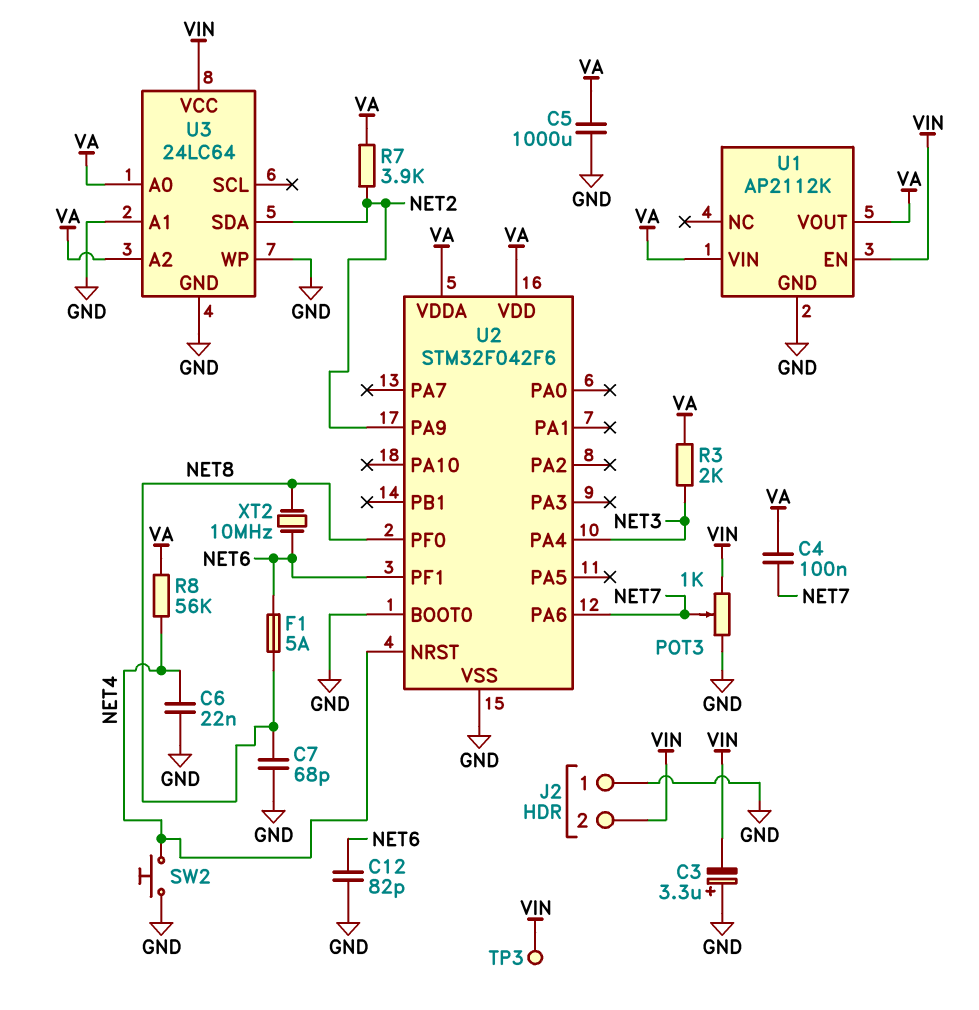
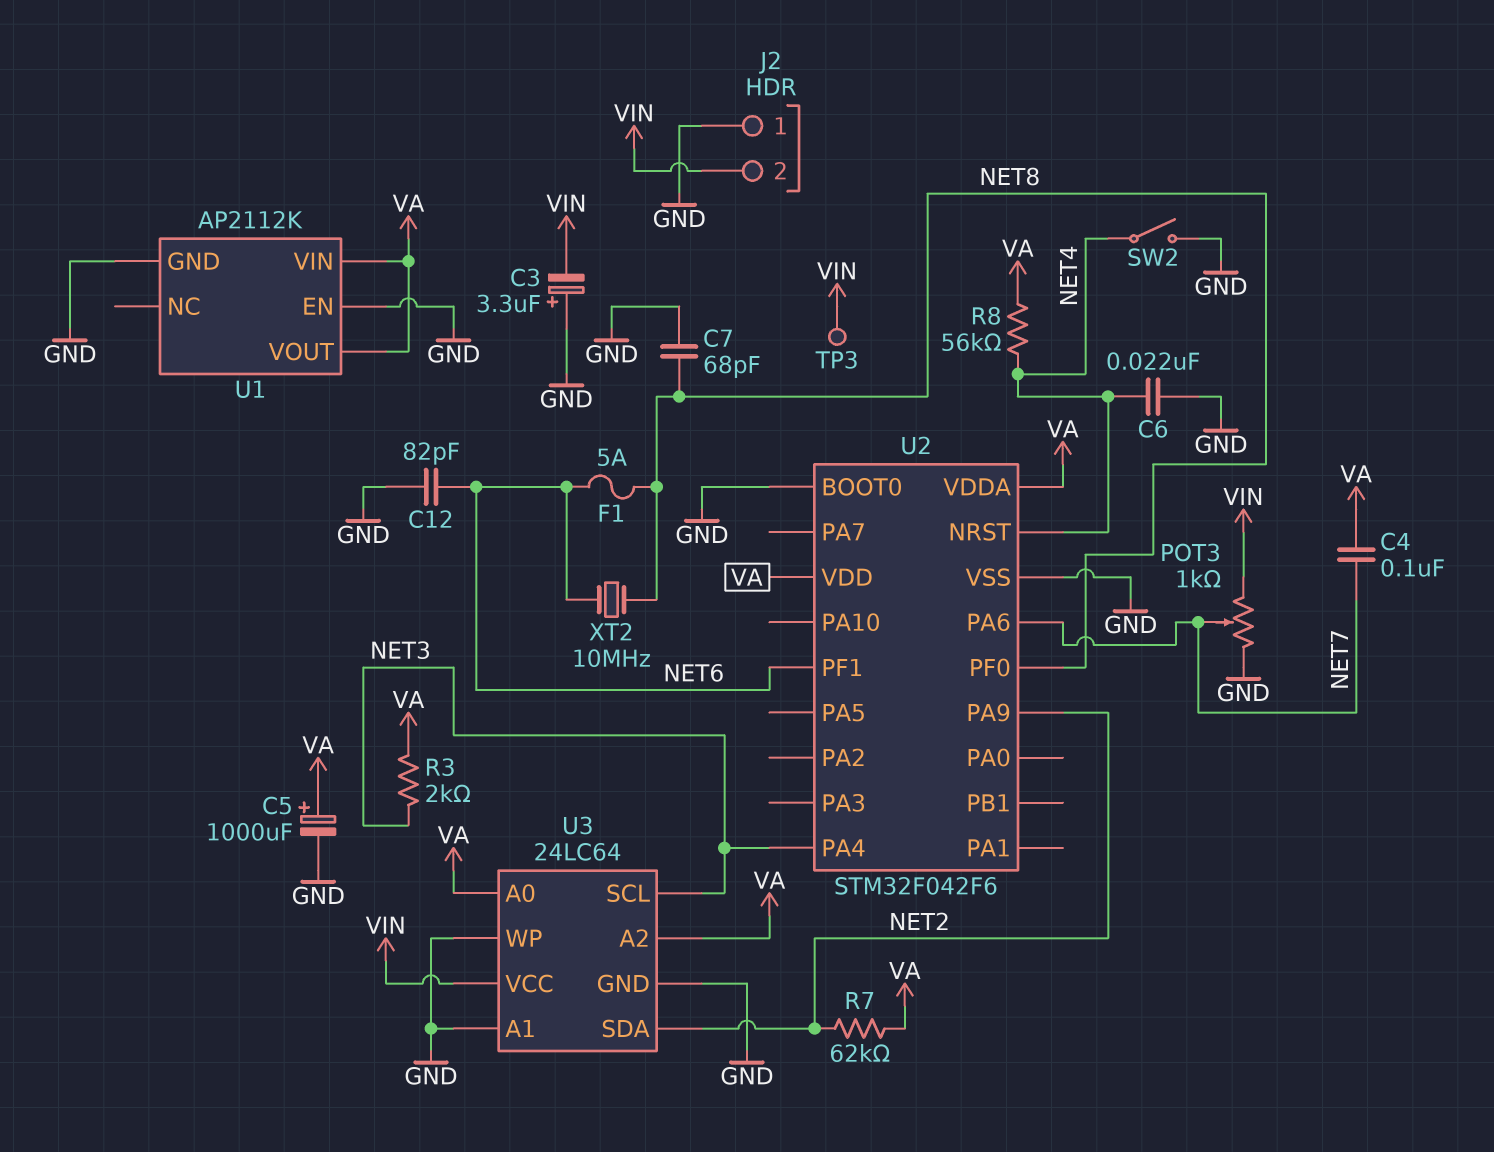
C5: 1000uF (GND, VA) -> 1000uF (plus VA, minus GND)
R7: 3.9k (NET2, VA) -> 62k (NET2, VA)
SW2: button (GND, NET4) -> switch (GND, NET4)
U1 pin EN: VIN -> GND
U3 pin SCL: none -> NET3

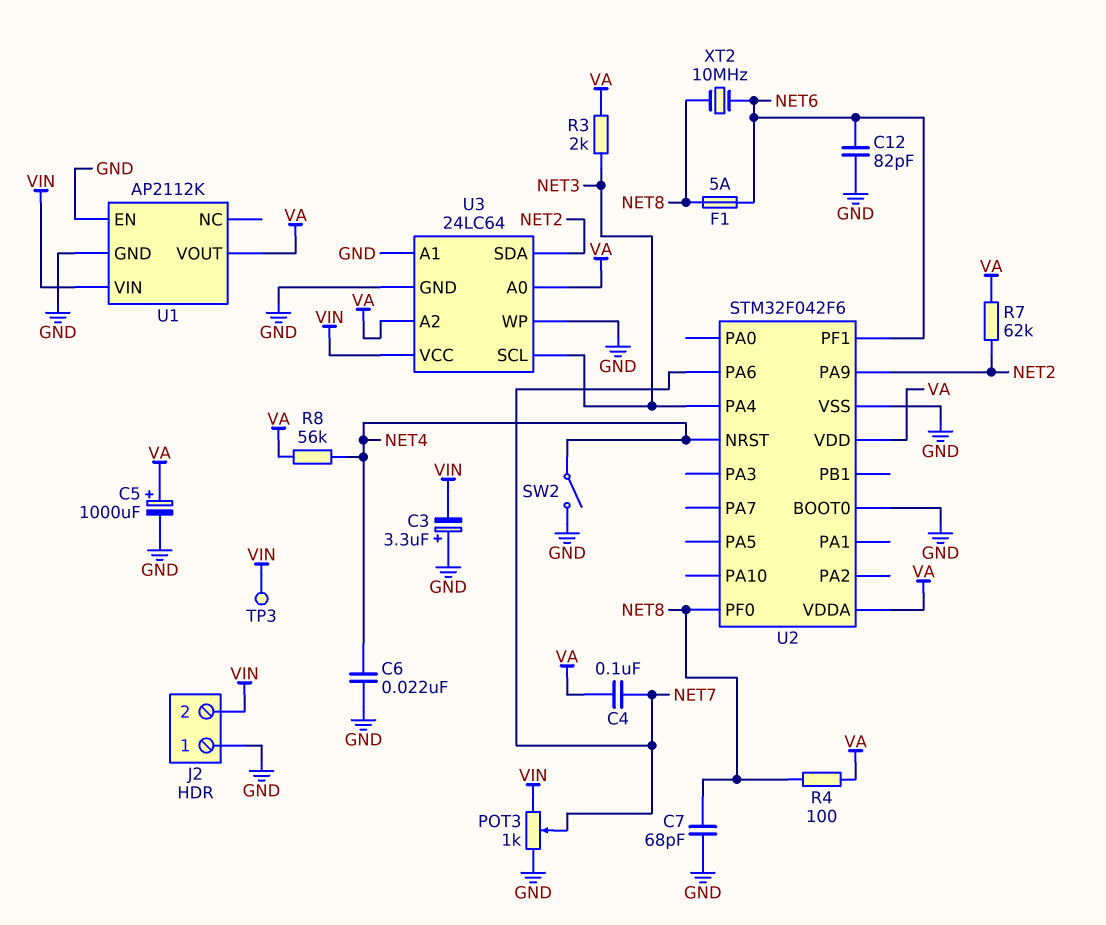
R4: none -> 100 (NET8, VA)
U1 pin VIN: VA -> VIN

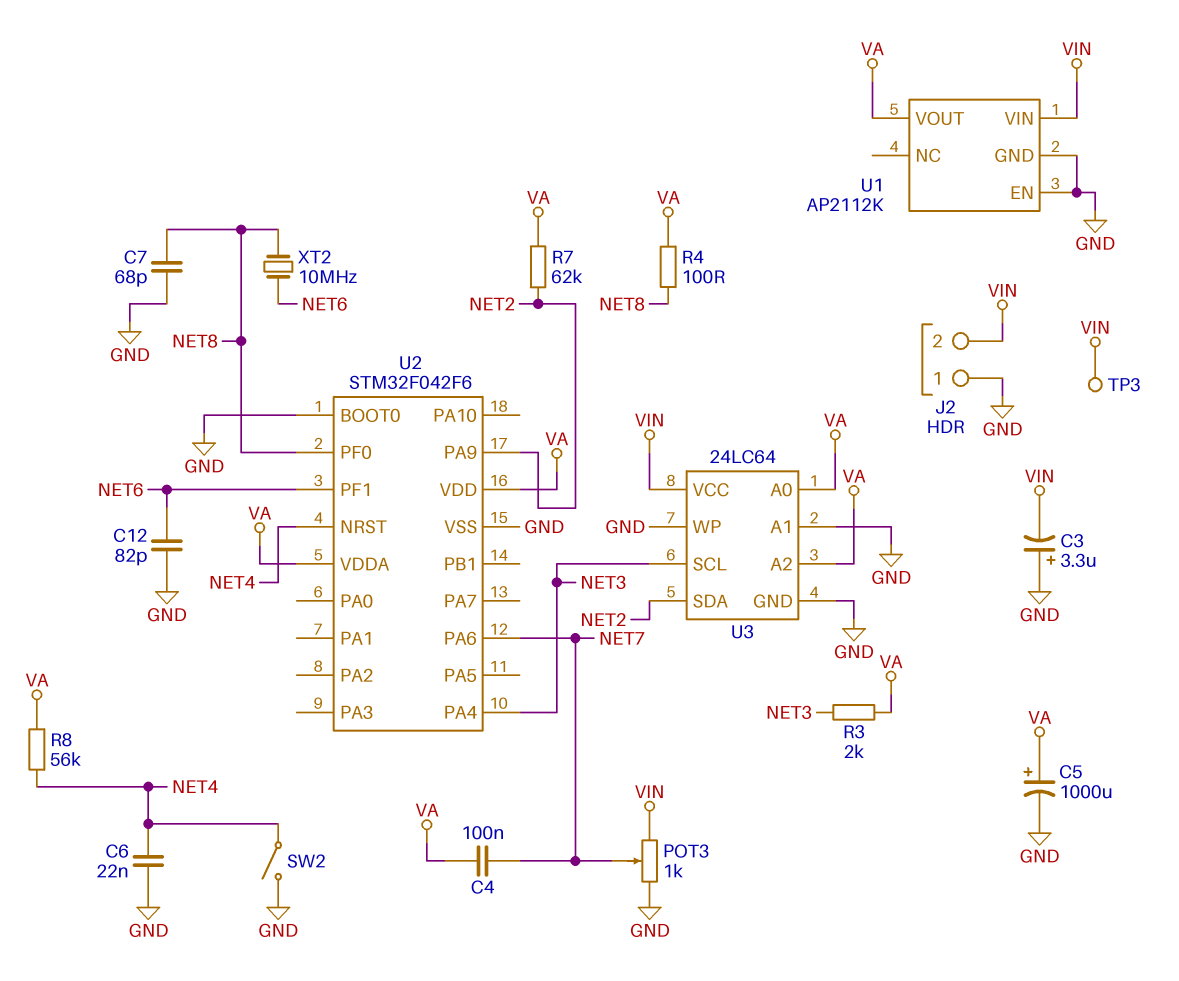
F1: 5A (NET6, NET8) -> none

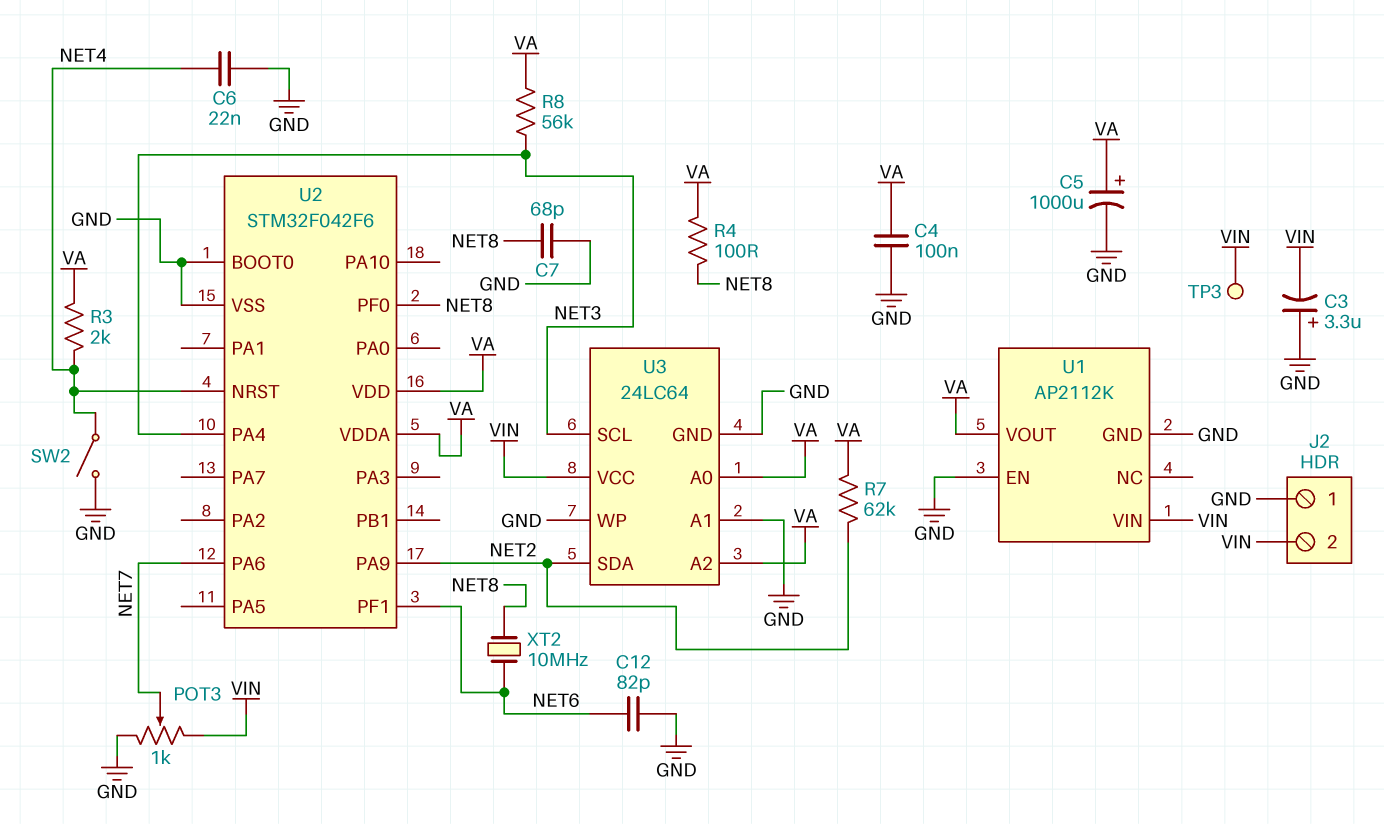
C4: 100nF (NET7, VA) -> 100nF (GND, VA)
R3: 2k (NET3, VA) -> 2k (NET4, VA)
R8: 56k (NET4, VA) -> 56k (NET3, VA)

